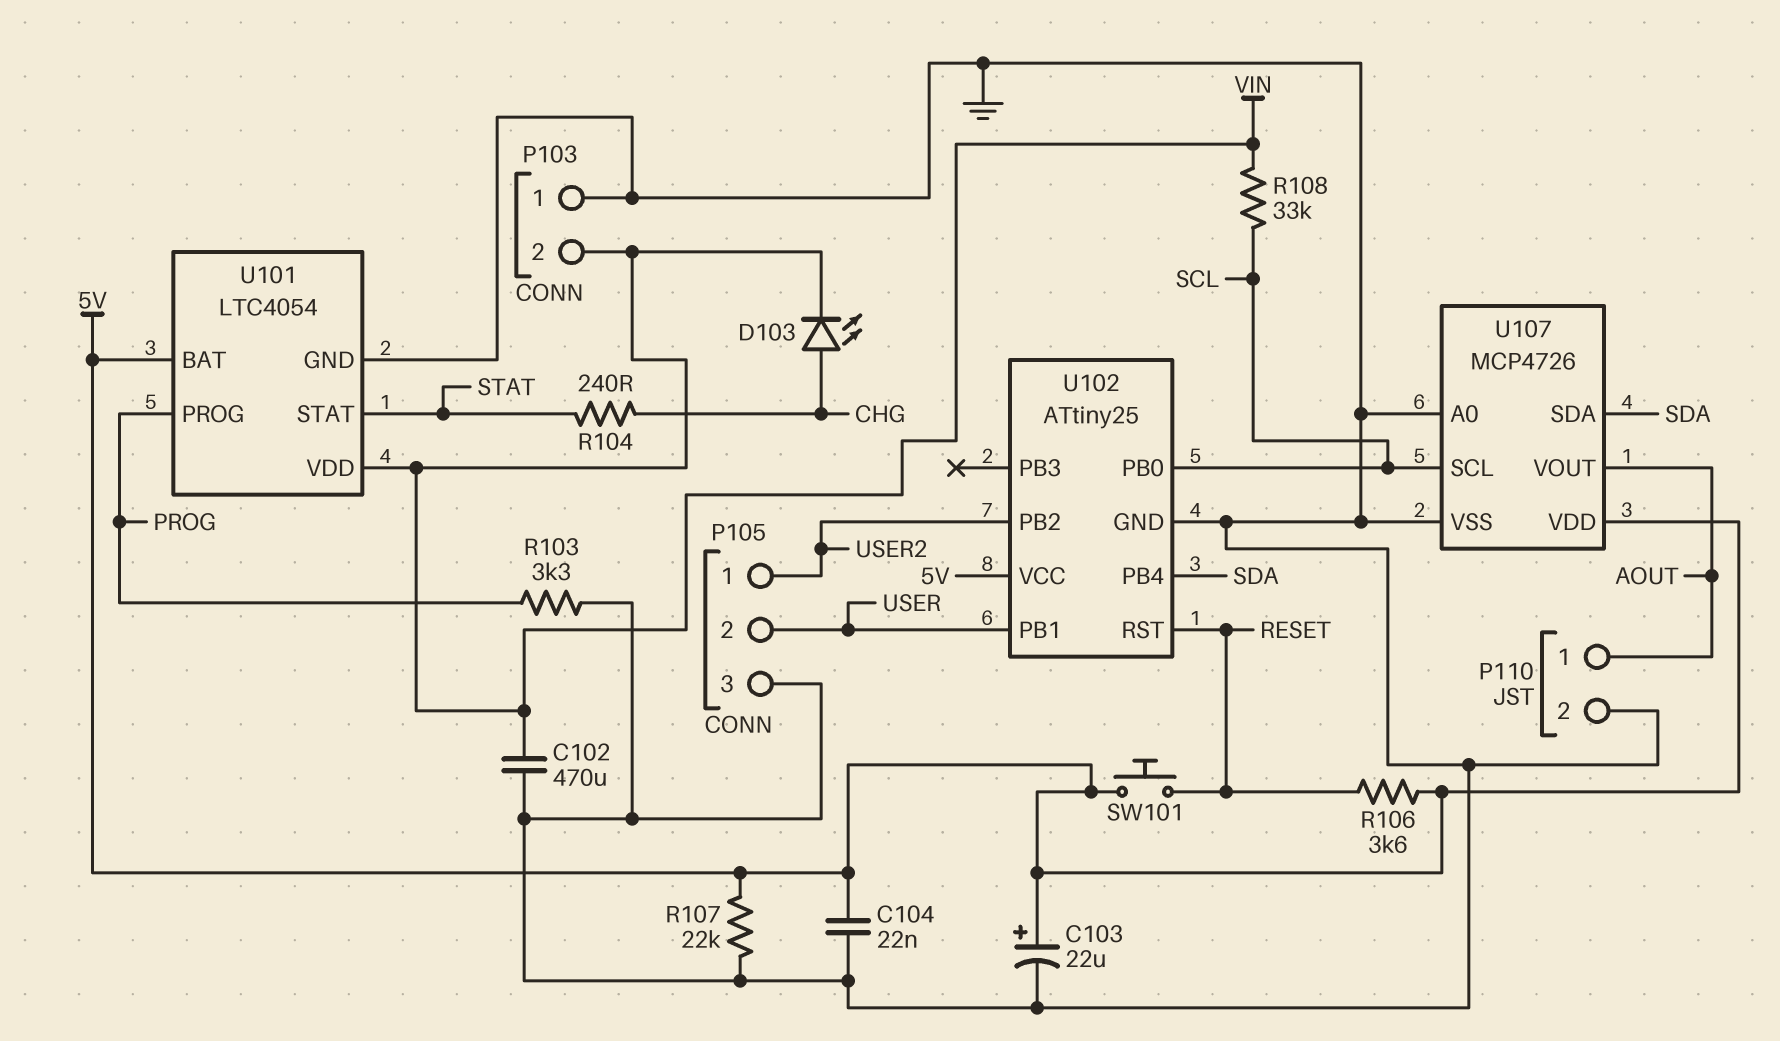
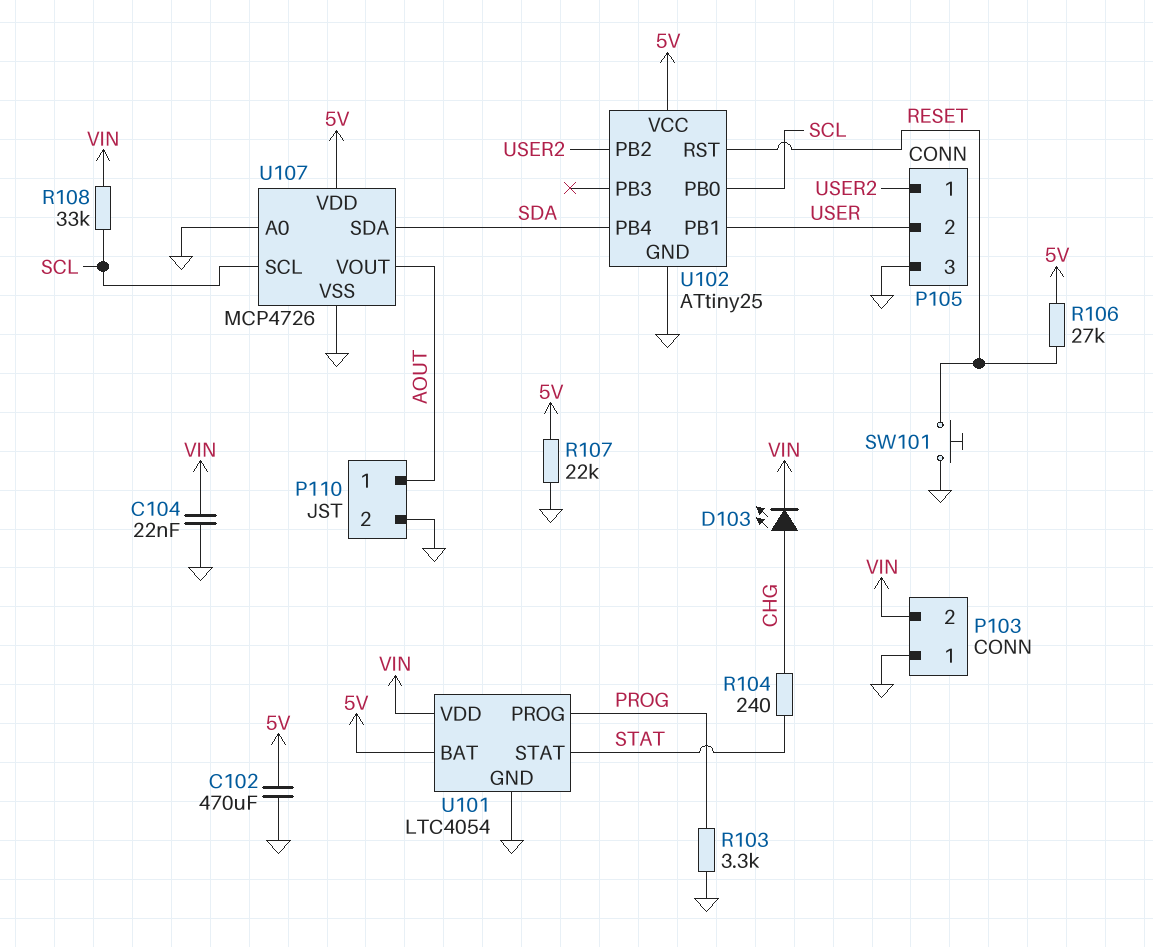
C102: 470uF (GND, VIN) -> 470uF (5V, GND)
C103: 22uF (plus 5V, minus GND) -> none
C104: 22nF (5V, GND) -> 22nF (GND, VIN)
R106: 3.6k (5V, RESET) -> 27k (5V, RESET)
SW101: button (5V, RESET) -> button (GND, RESET)

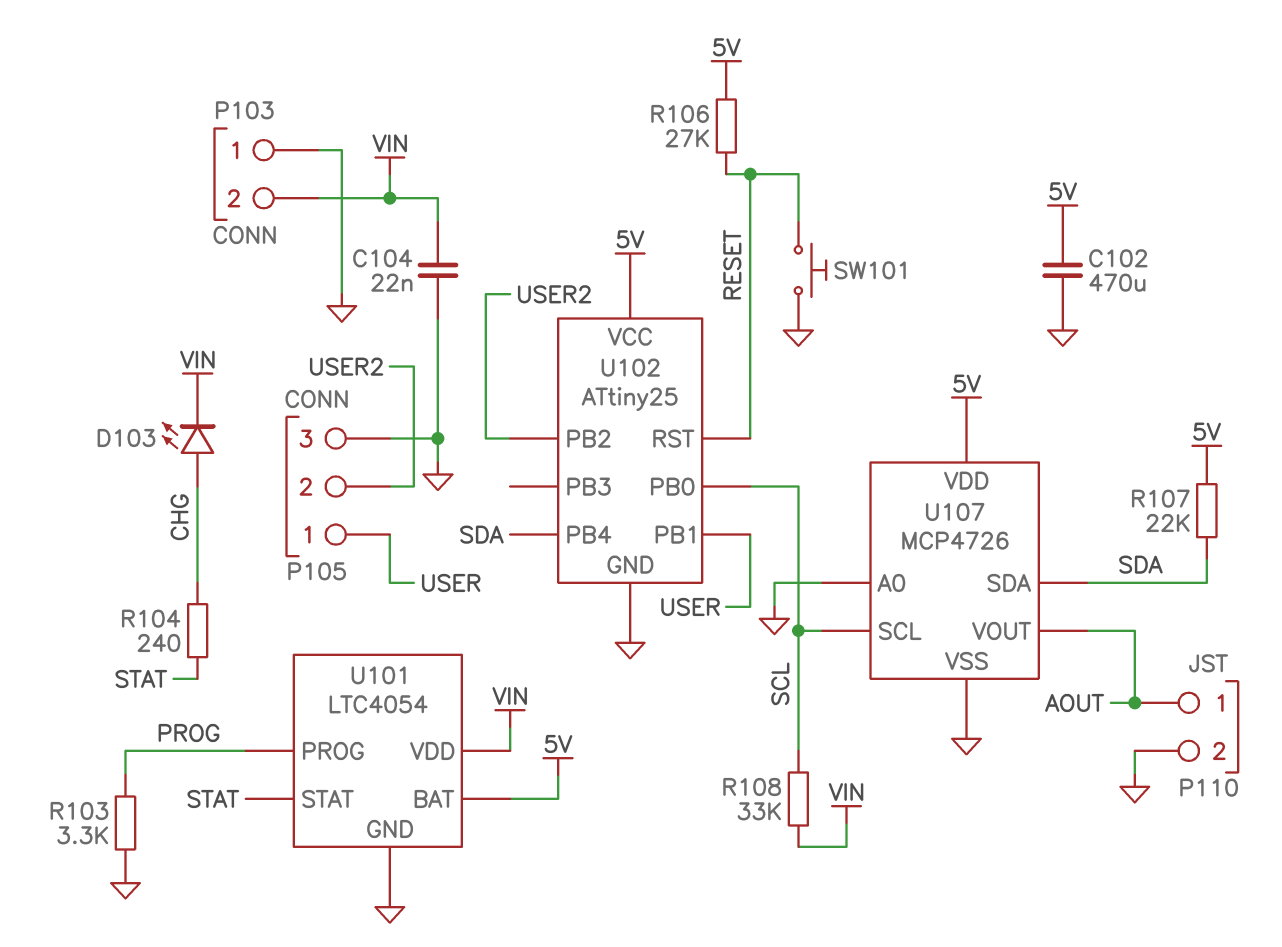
P105 pin 1: USER2 -> USER
P105 pin 2: USER -> USER2
R107: 22k (5V, GND) -> 22k (5V, SDA)

